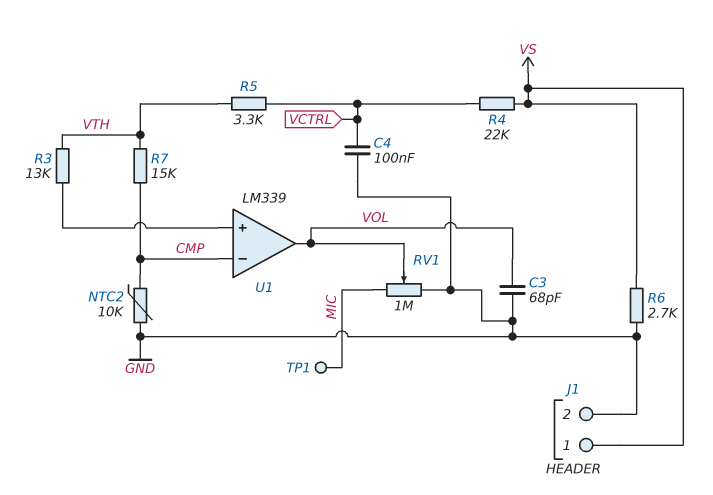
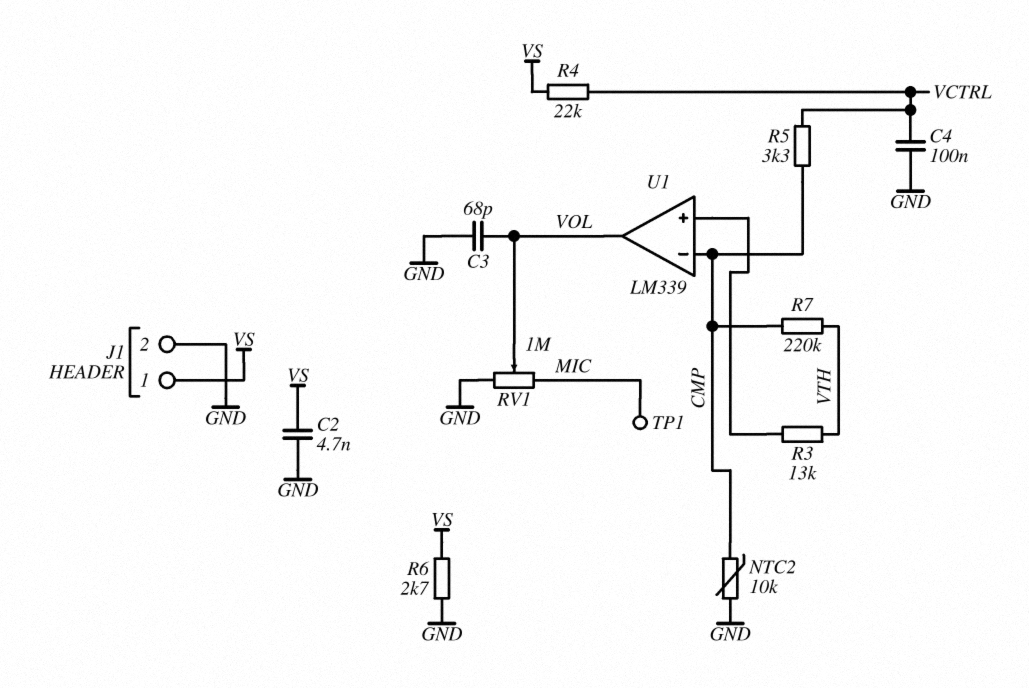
C2: none -> 4.7nF (GND, VS)
R5: 3.3k (VCTRL, VTH) -> 3.3k (CMP, VCTRL)
R7: 15k (CMP, VTH) -> 220k (CMP, VTH)

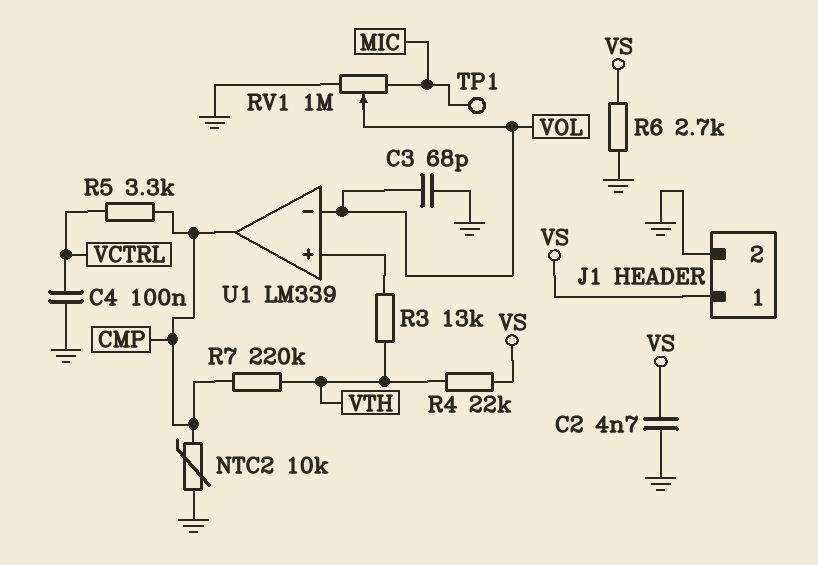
R4: 22k (VCTRL, VS) -> 22k (VS, VTH)
U1 pin in-: CMP -> VOL
U1 pin out: VOL -> CMP

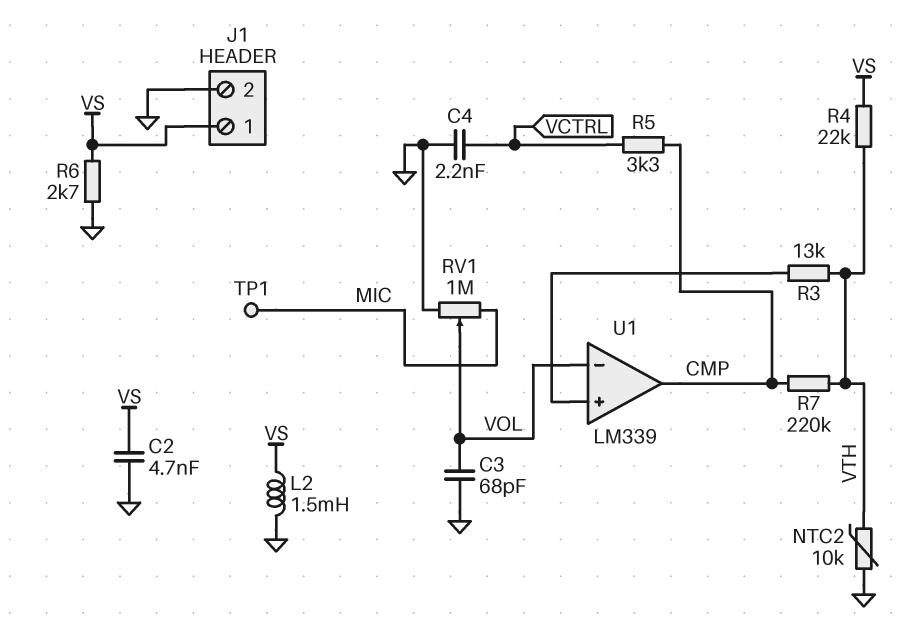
C4: 100nF (GND, VCTRL) -> 2.2nF (GND, VCTRL)
L2: none -> 1.5mH (GND, VS)
NTC2: 10k (CMP, GND) -> 10k (GND, VTH)

